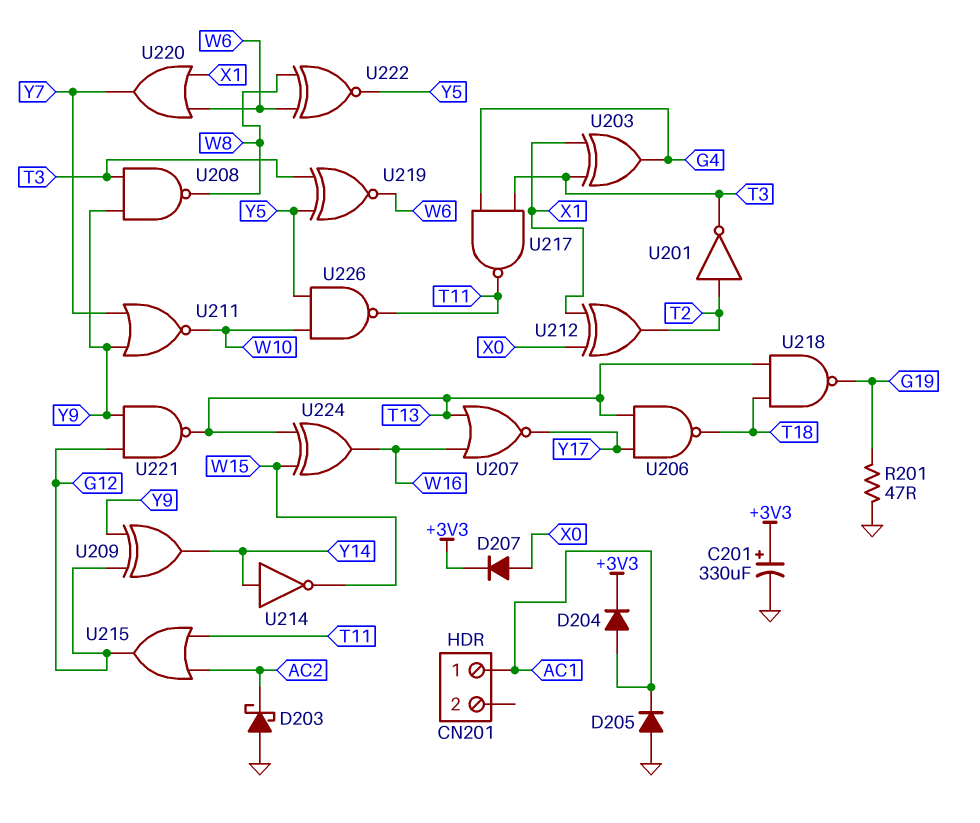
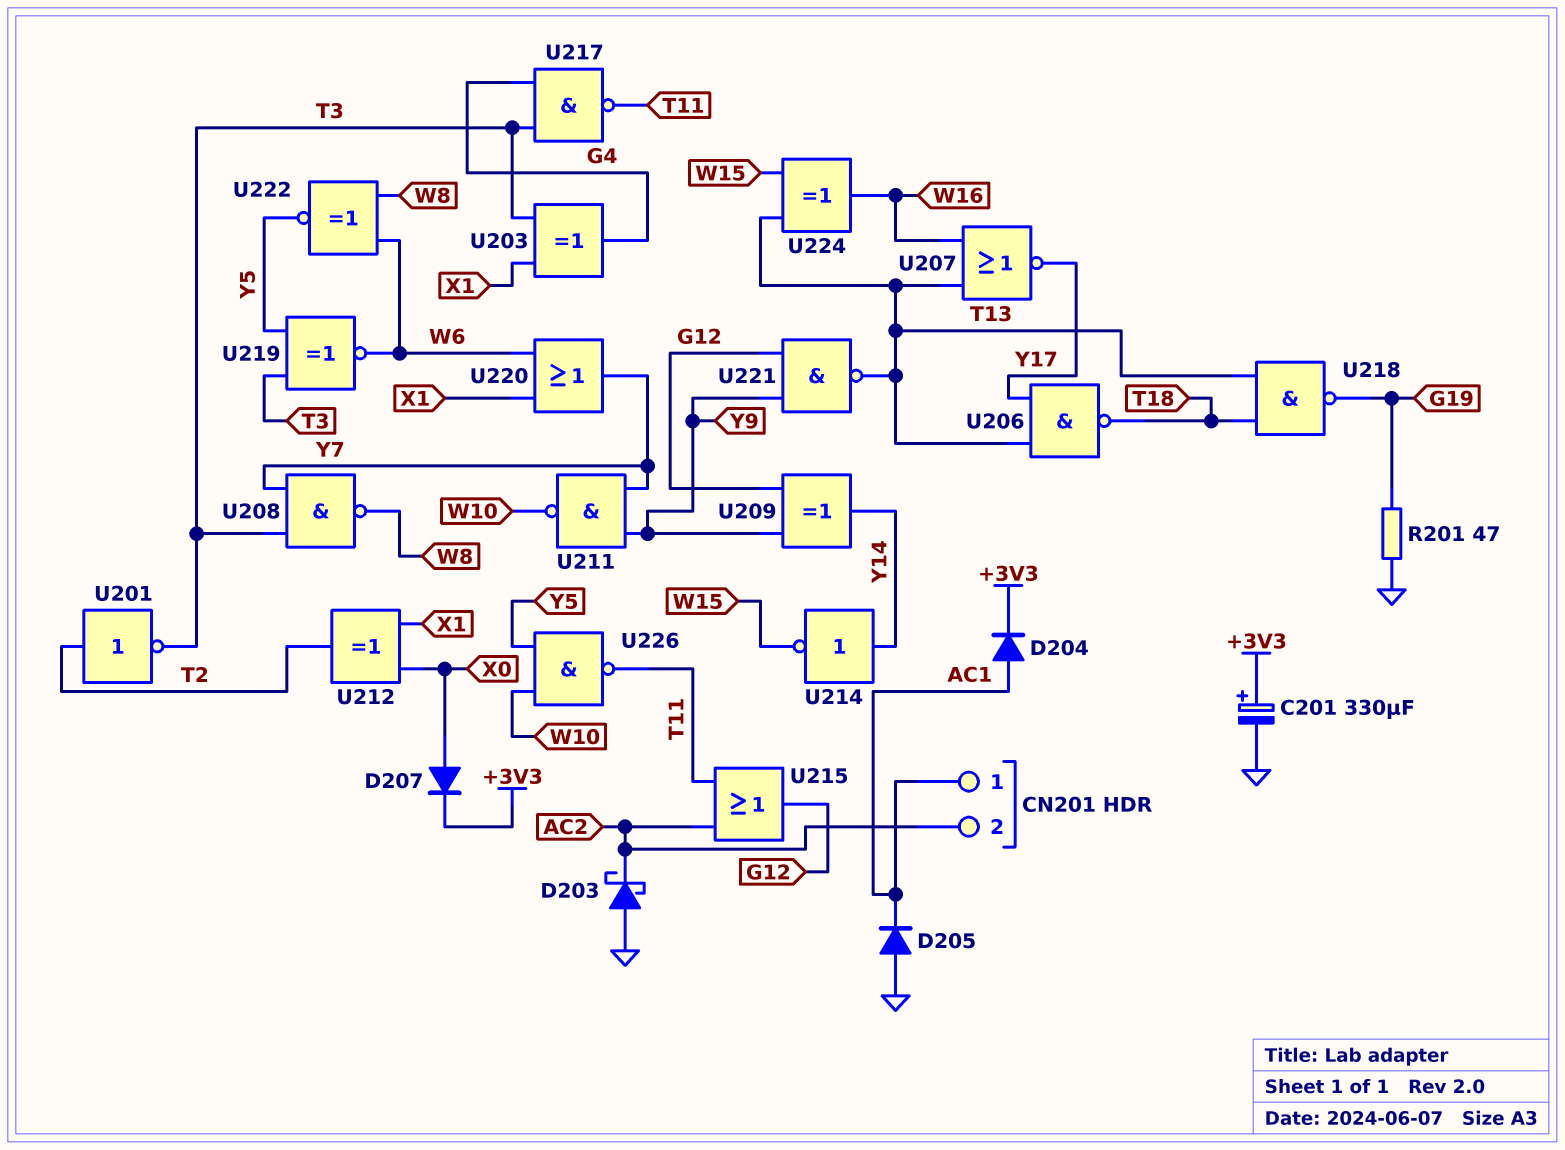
CN201 pin 2: none -> AC2
U208: NAND (in T3, in Y9, out W8) -> NAND (in T3, in Y7, out W8)
U211: NOR (in Y7, in Y9, out W10) -> NAND (in Y7, in Y9, out W10)

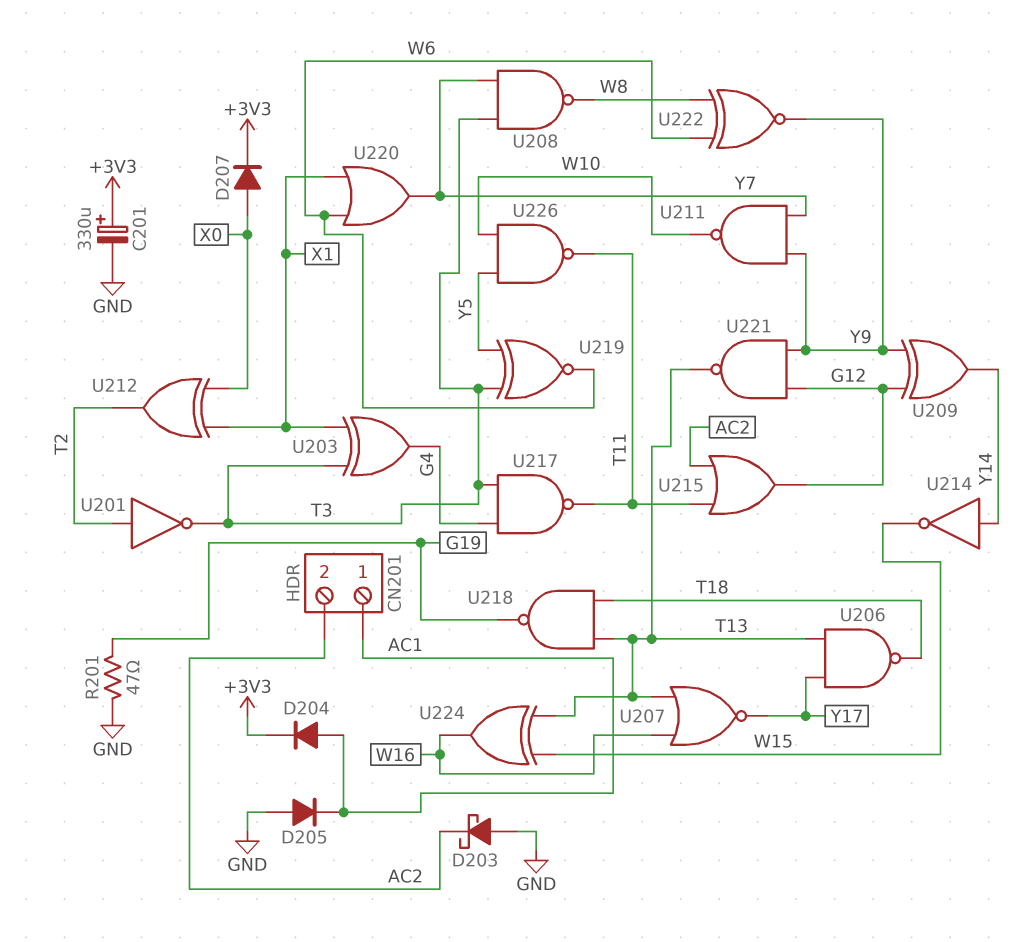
U222: XNOR (in W6, in W8, out Y5) -> XNOR (in W6, in W8, out Y9)

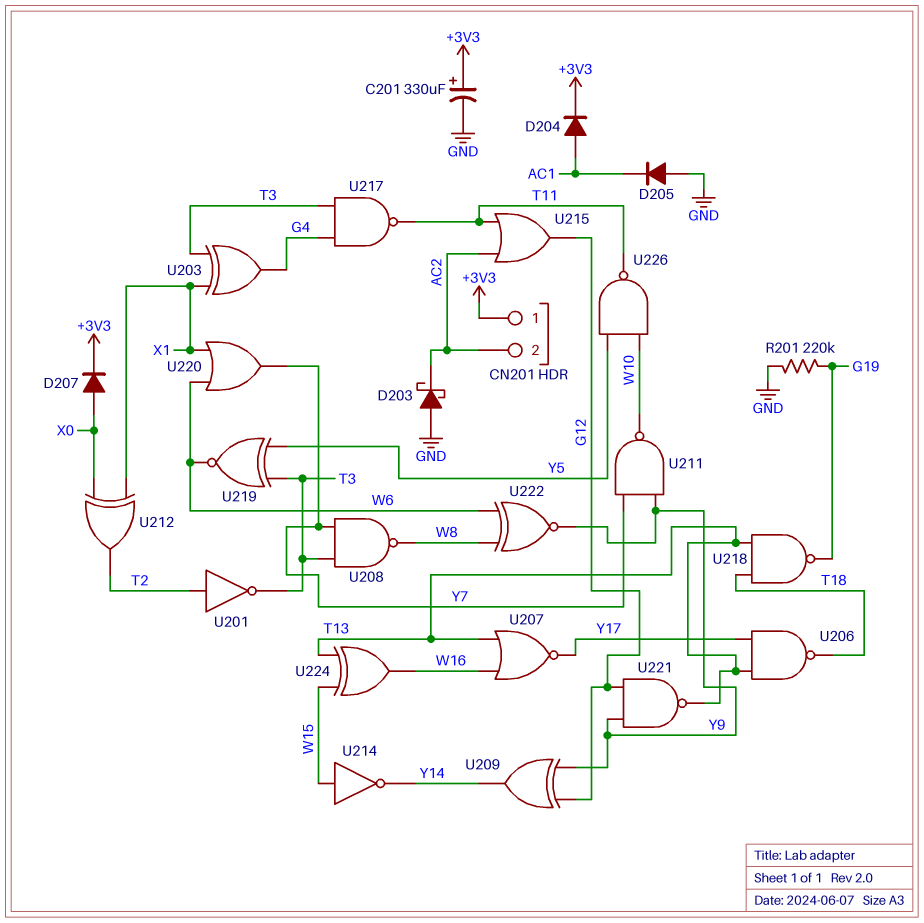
CN201 pin 1: AC1 -> +3V3
R201: 47 (G19, GND) -> 220k (G19, GND)
U214: NOT (in Y14, out W15) -> NOT (in W15, out Y14)

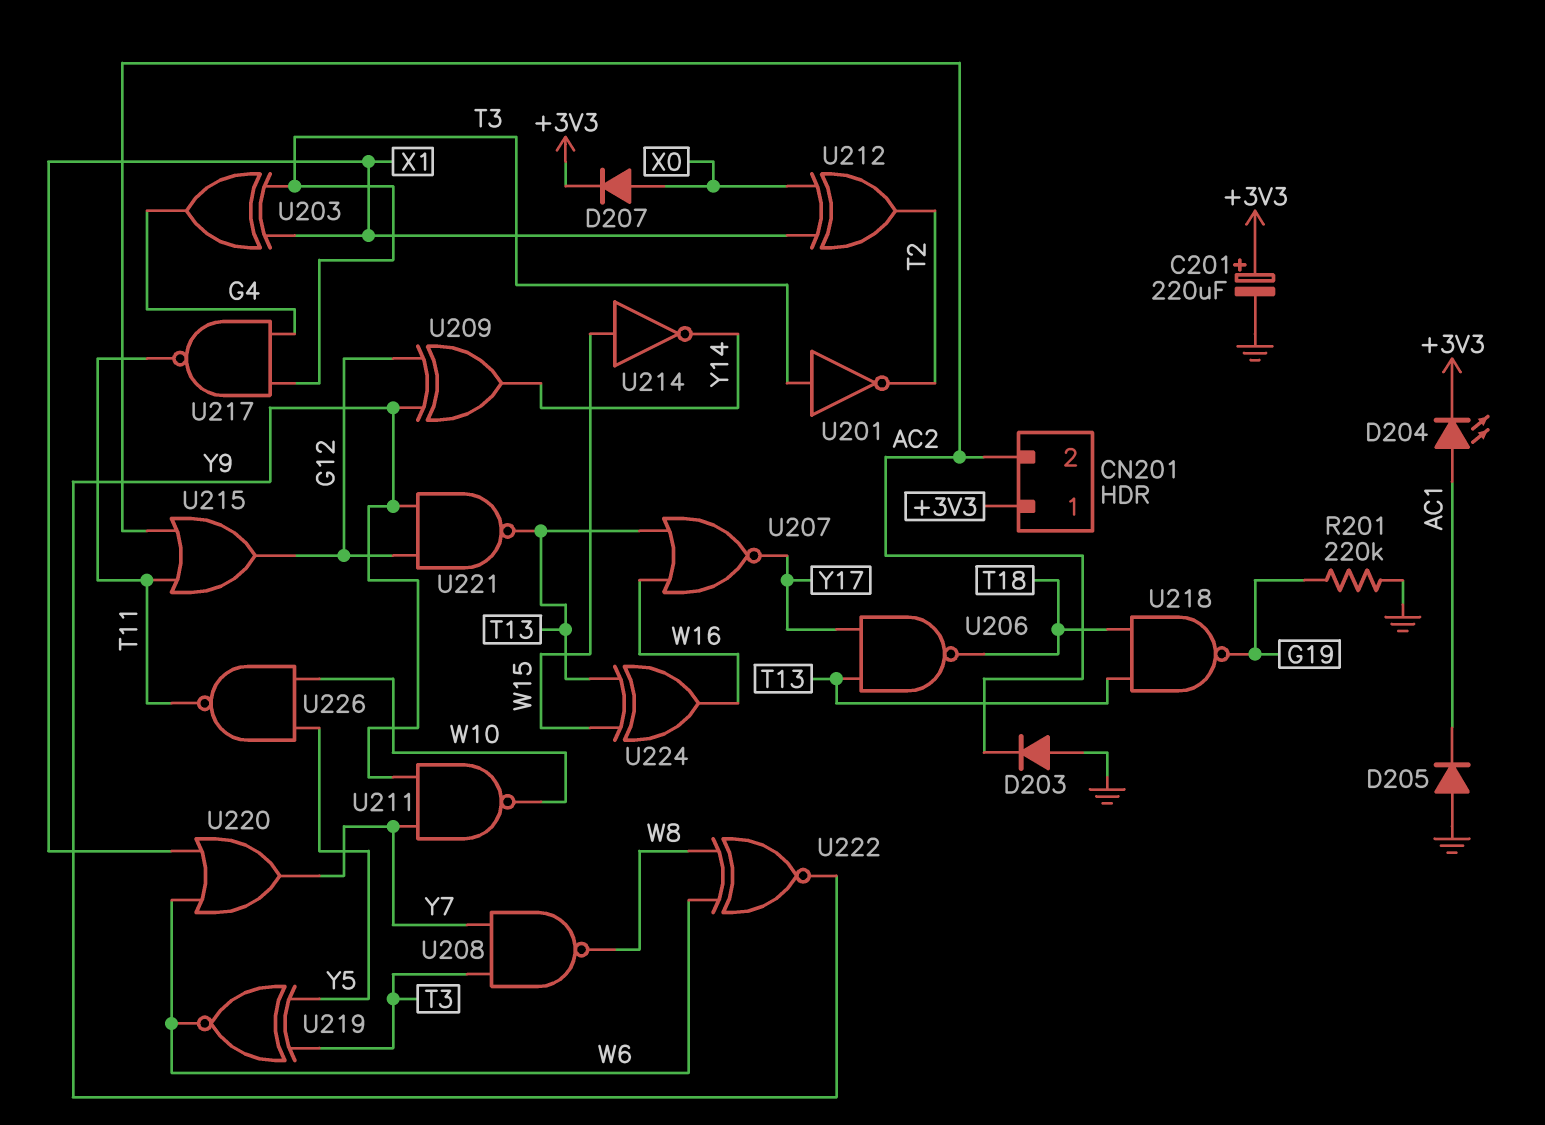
C201: 330uF (plus +3V3, minus GND) -> 220uF (plus +3V3, minus GND)
D203: schottky (A GND, K AC2) -> diode (A GND, K AC2)
D204: diode (A AC1, K +3V3) -> LED (A AC1, K +3V3)
U201: NOT (in T2, out T3) -> NOT (in T3, out T2)

